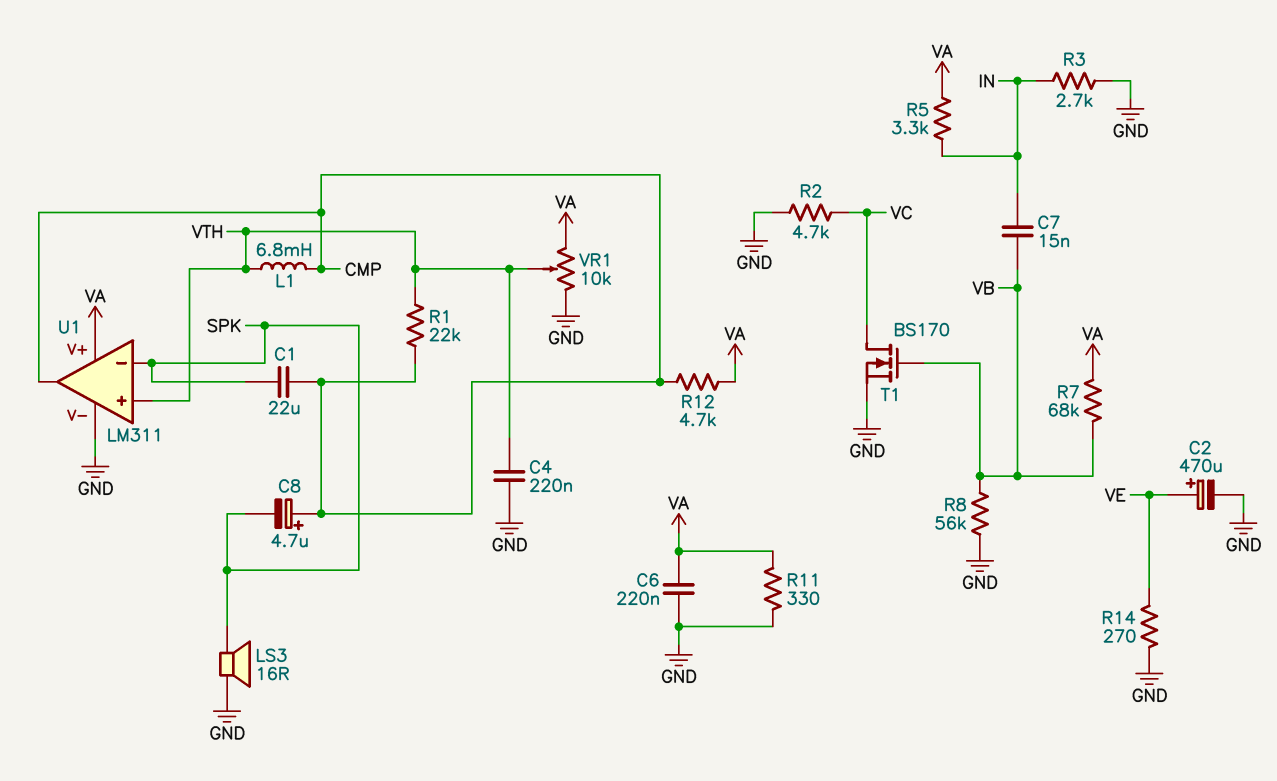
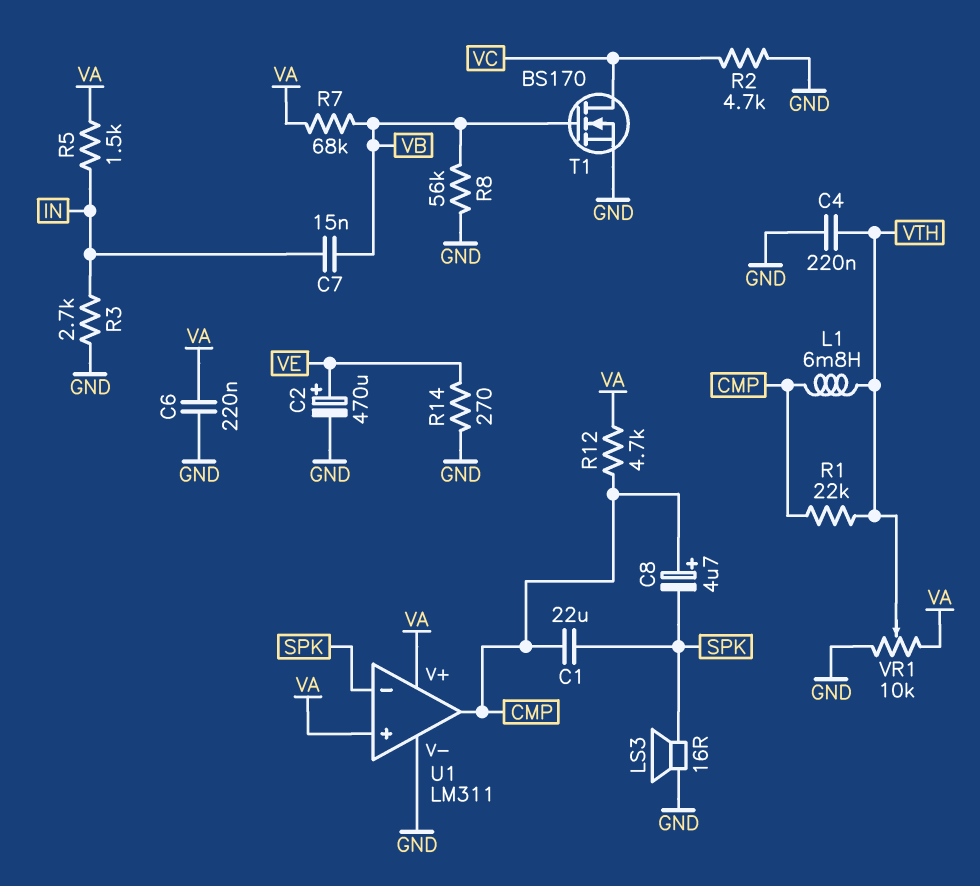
R5: 3.3k (IN, VA) -> 1.5k (IN, VA)
R11: 330 (GND, VA) -> none
U1 pin in+: VTH -> VA

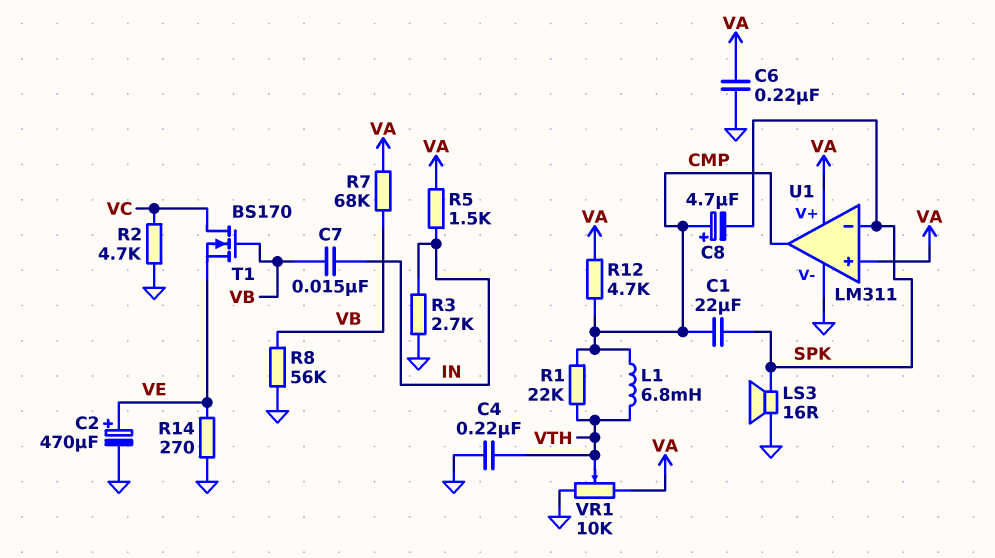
T1: NMOS BS170 (G VB, D VC, S GND) -> NMOS BS170 (G VB, D VC, S VE)

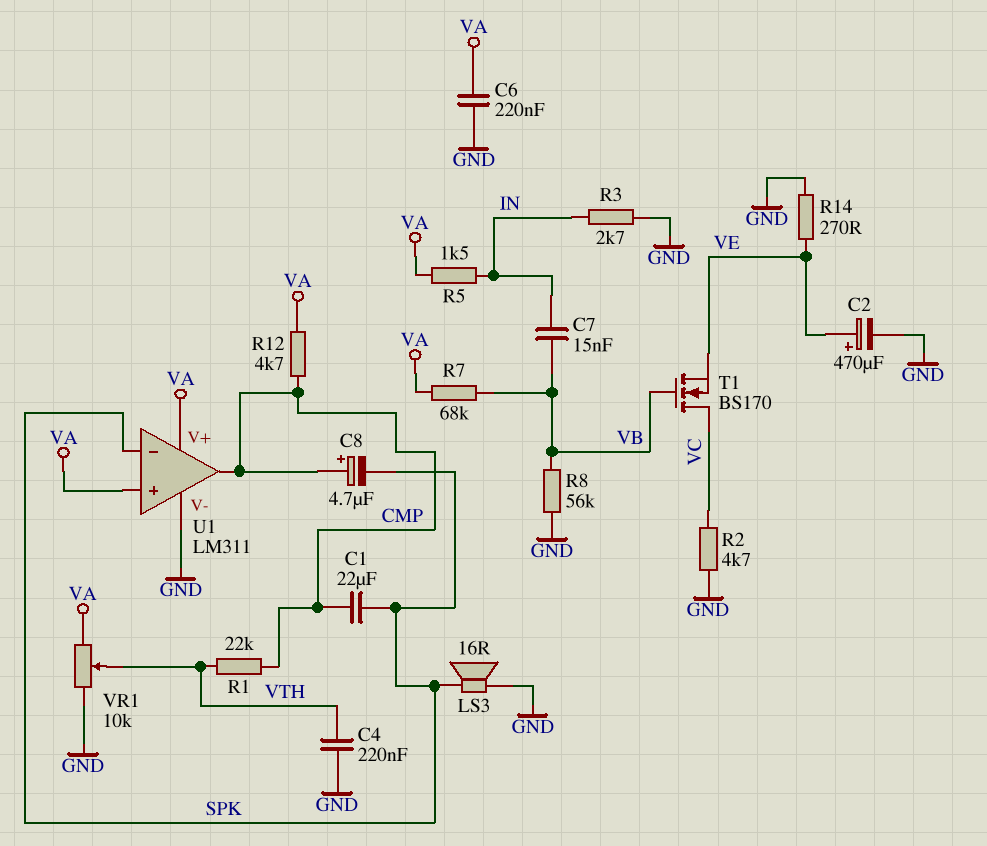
L1: 6.8mH (CMP, VTH) -> none

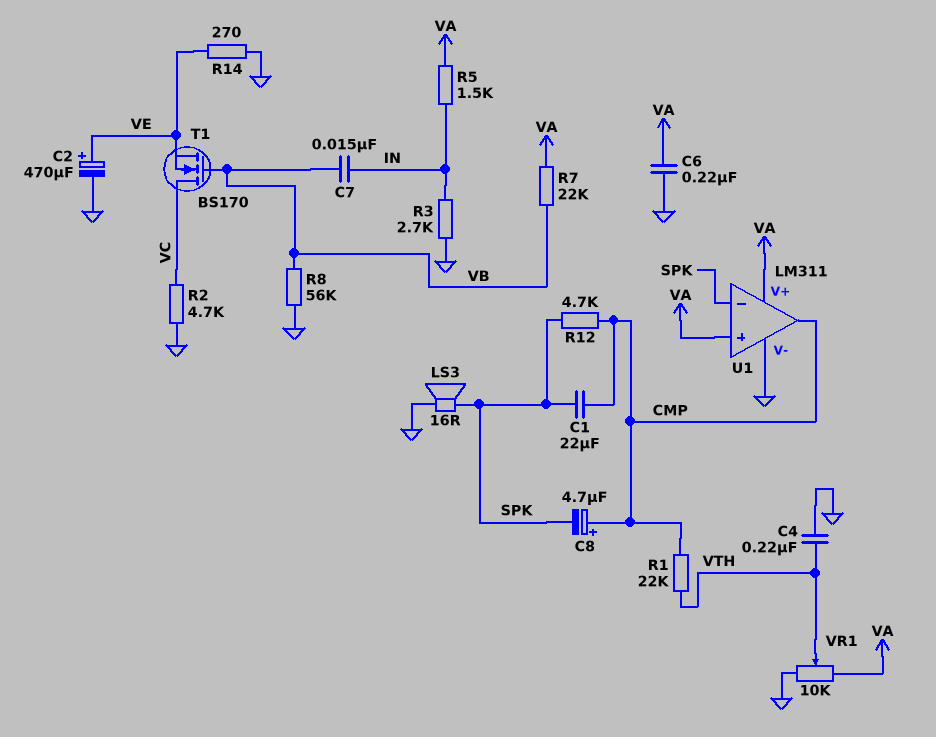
R7: 68k (VA, VB) -> 22k (VA, VB)
R12: 4.7k (CMP, VA) -> 4.7k (CMP, SPK)

